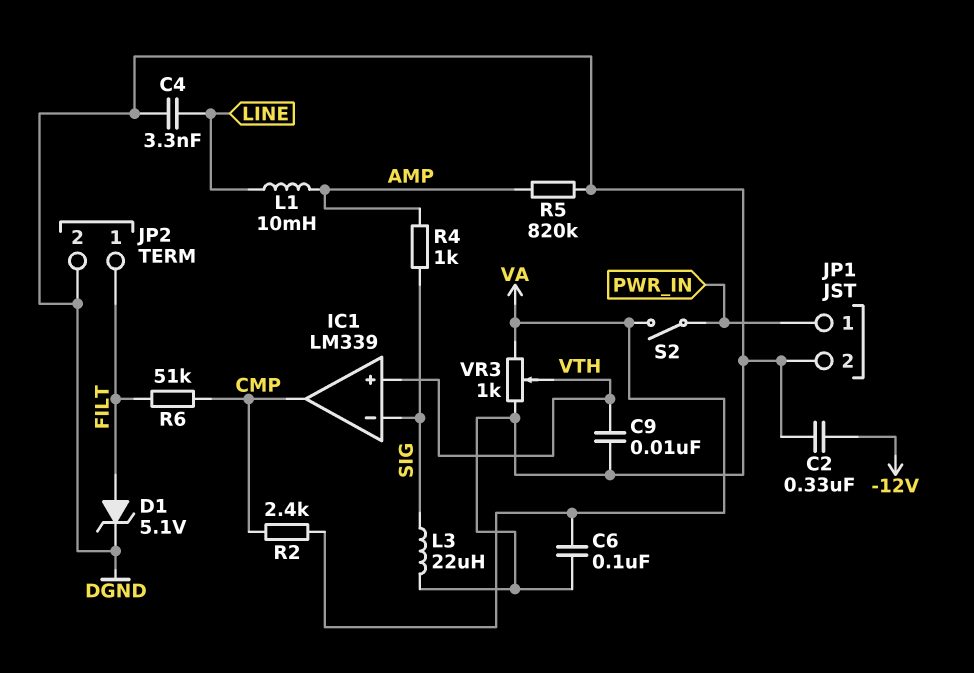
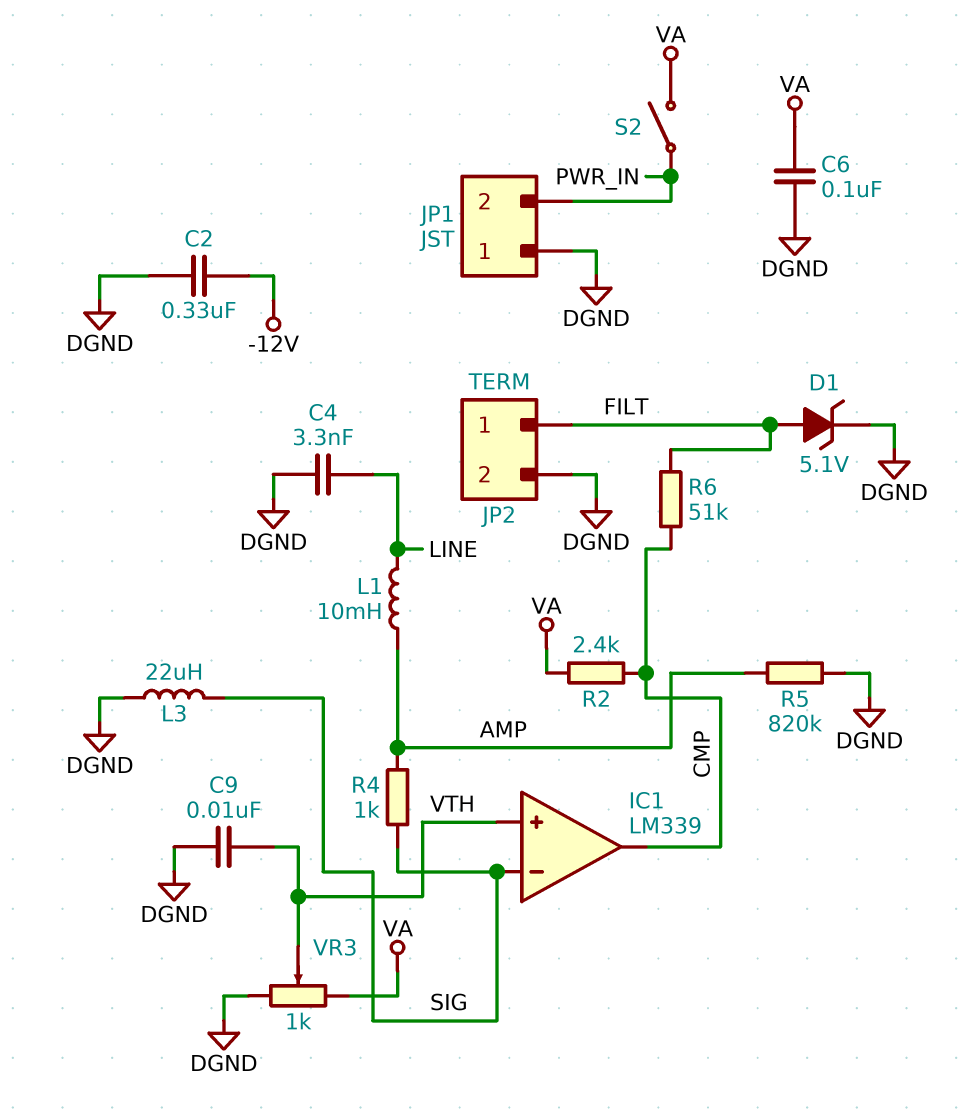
JP1 pin 1: PWR_IN -> DGND
JP1 pin 2: DGND -> PWR_IN

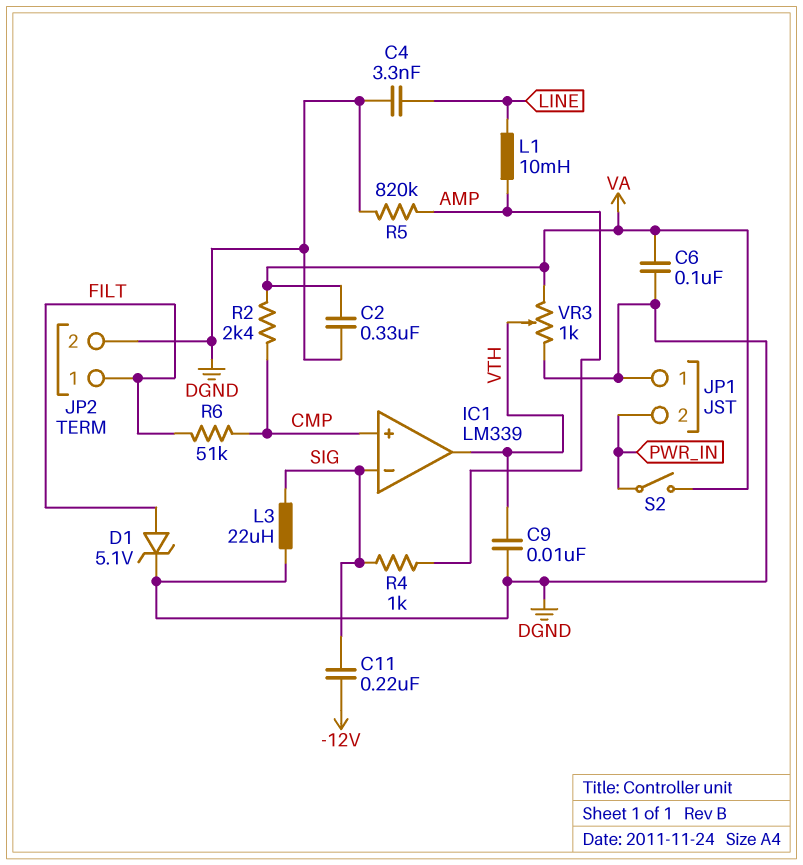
C2: 330nF (-12V, DGND) -> 330nF (DGND, VA)
C11: none -> 220nF (-12V, SIG)
IC1 pin in+: VTH -> CMP
IC1 pin out: CMP -> VTH

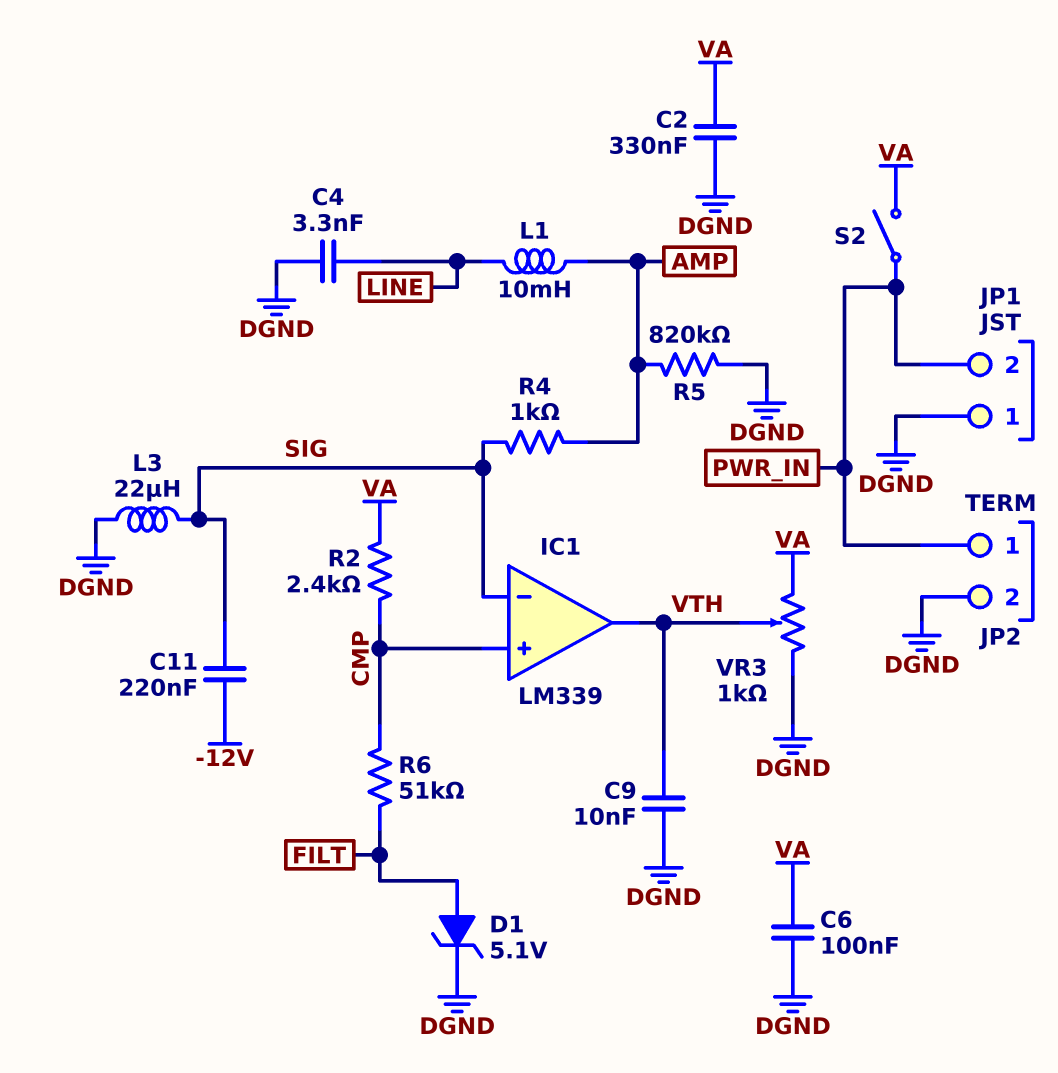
JP2 pin 1: FILT -> PWR_IN

